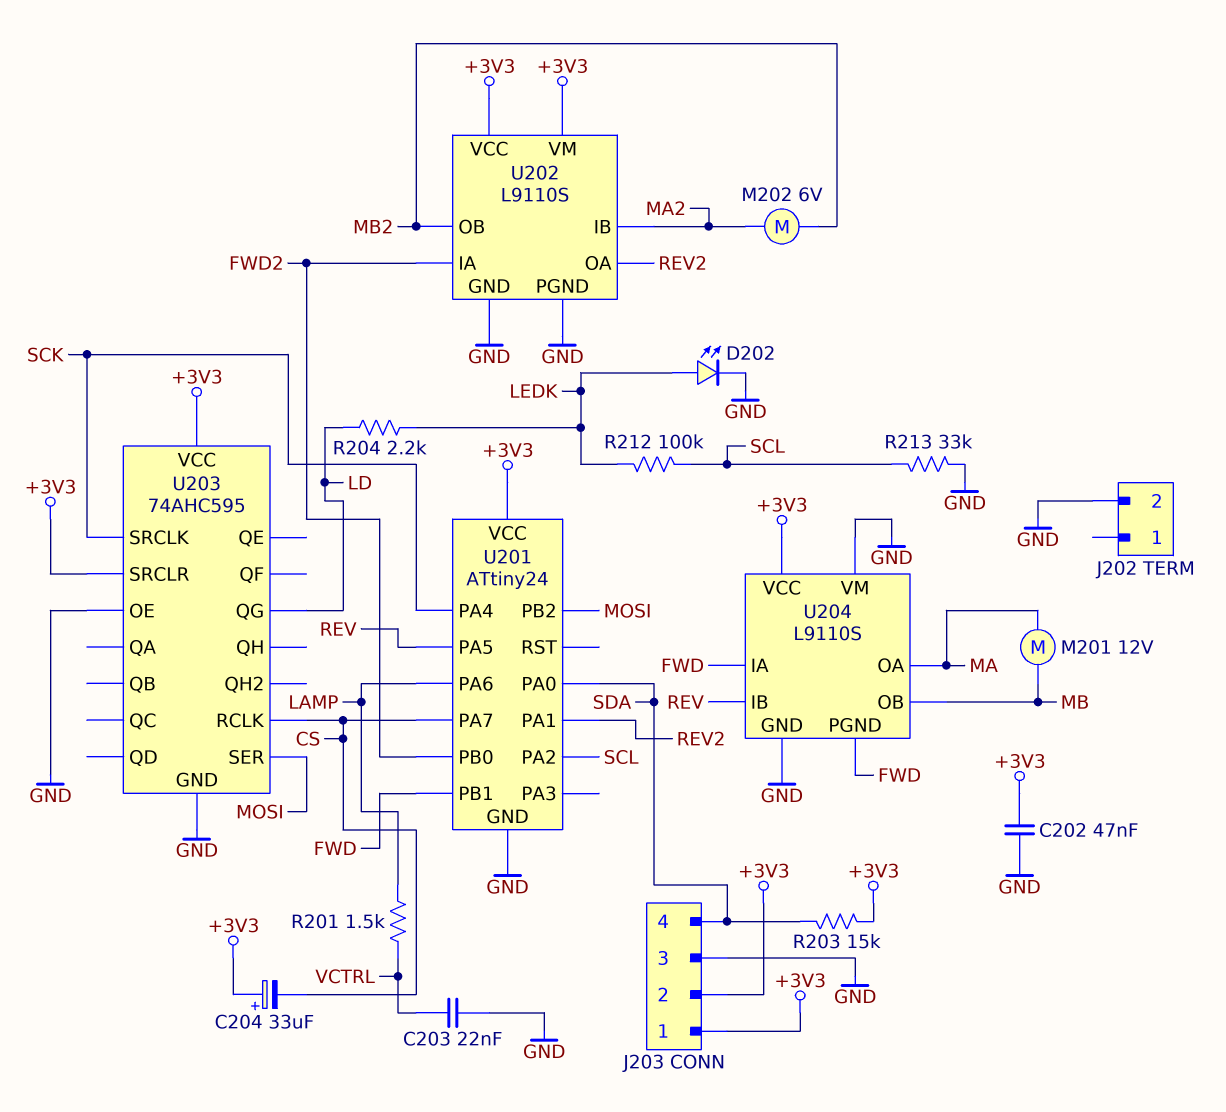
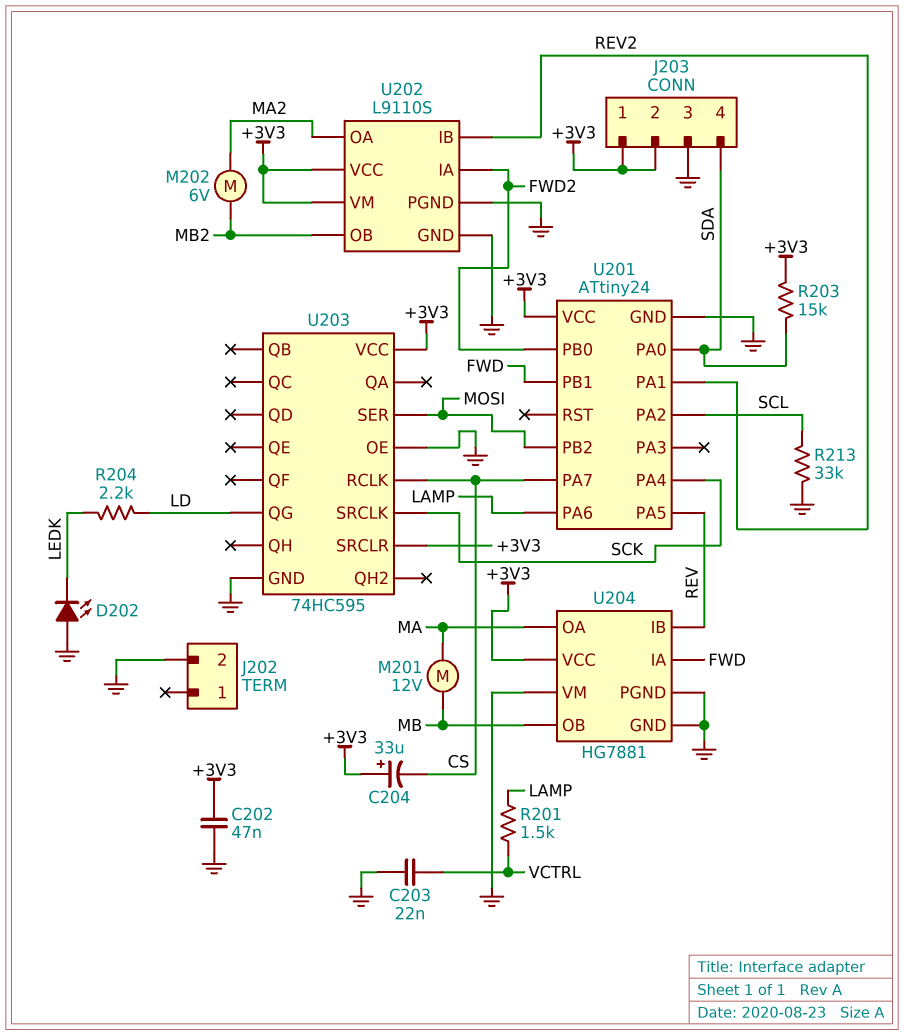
D202: LED (A LEDK, K GND) -> LED (A GND, K LEDK)
R212: 100k (LEDK, SCL) -> none
U202 pin IB: MA2 -> REV2
U202 pin OA: REV2 -> MA2
U203: 74AHC595 -> 74HC595
U204: L9110S -> HG7881
U204 pin PGND: FWD -> GND

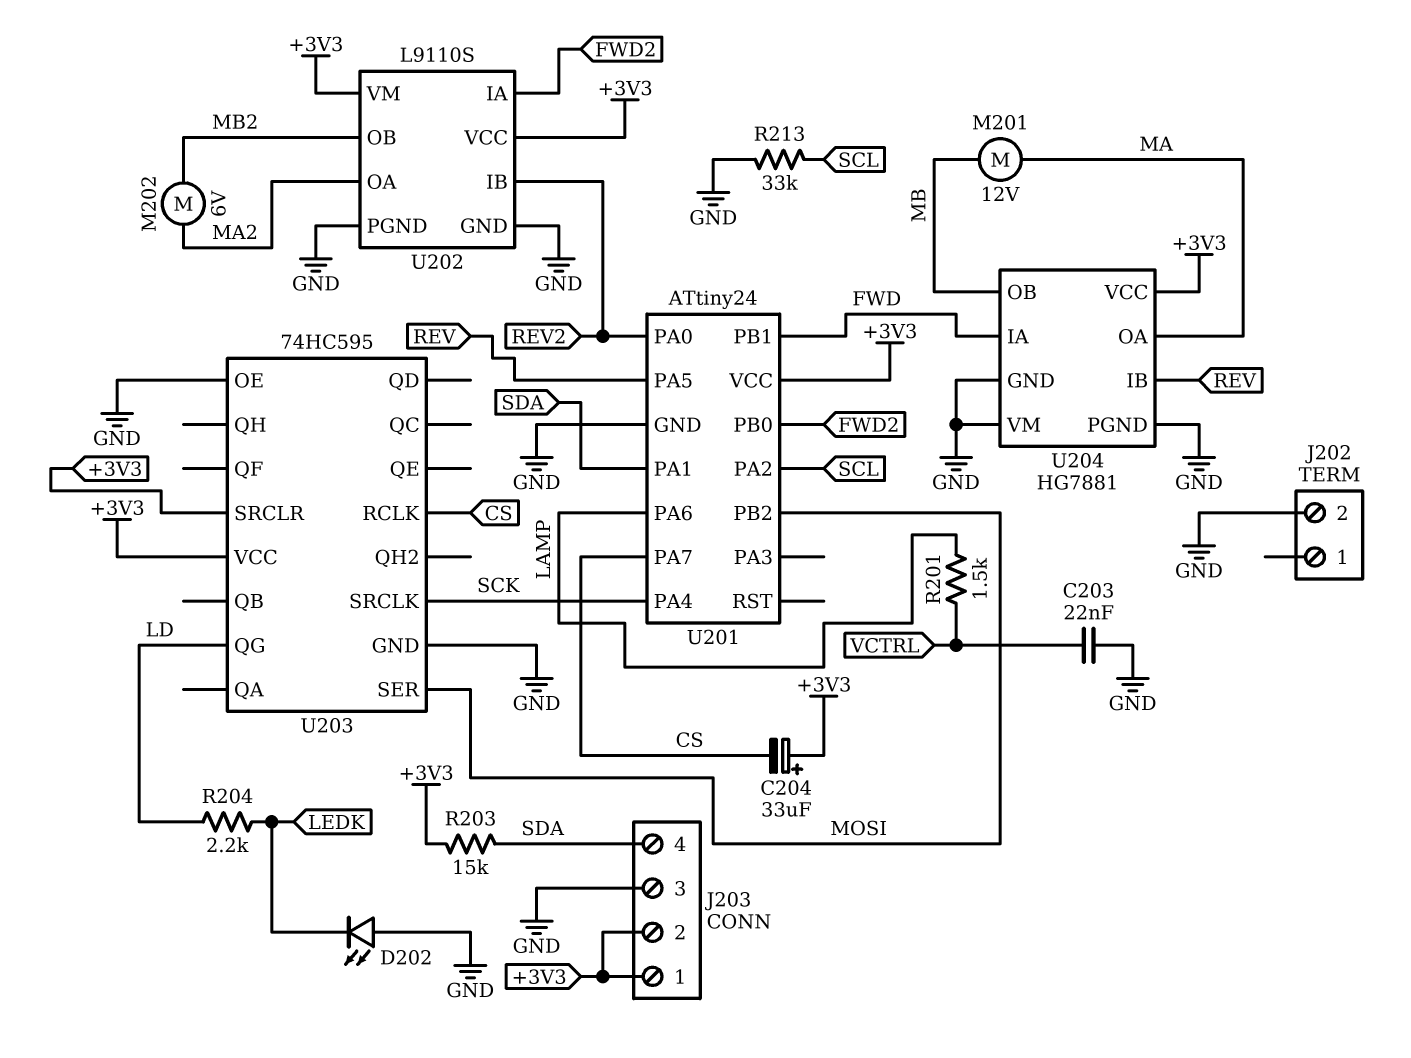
C202: 47nF (+3V3, GND) -> none
U201 pin PA0: SDA -> REV2
U201 pin PA1: REV2 -> SDA

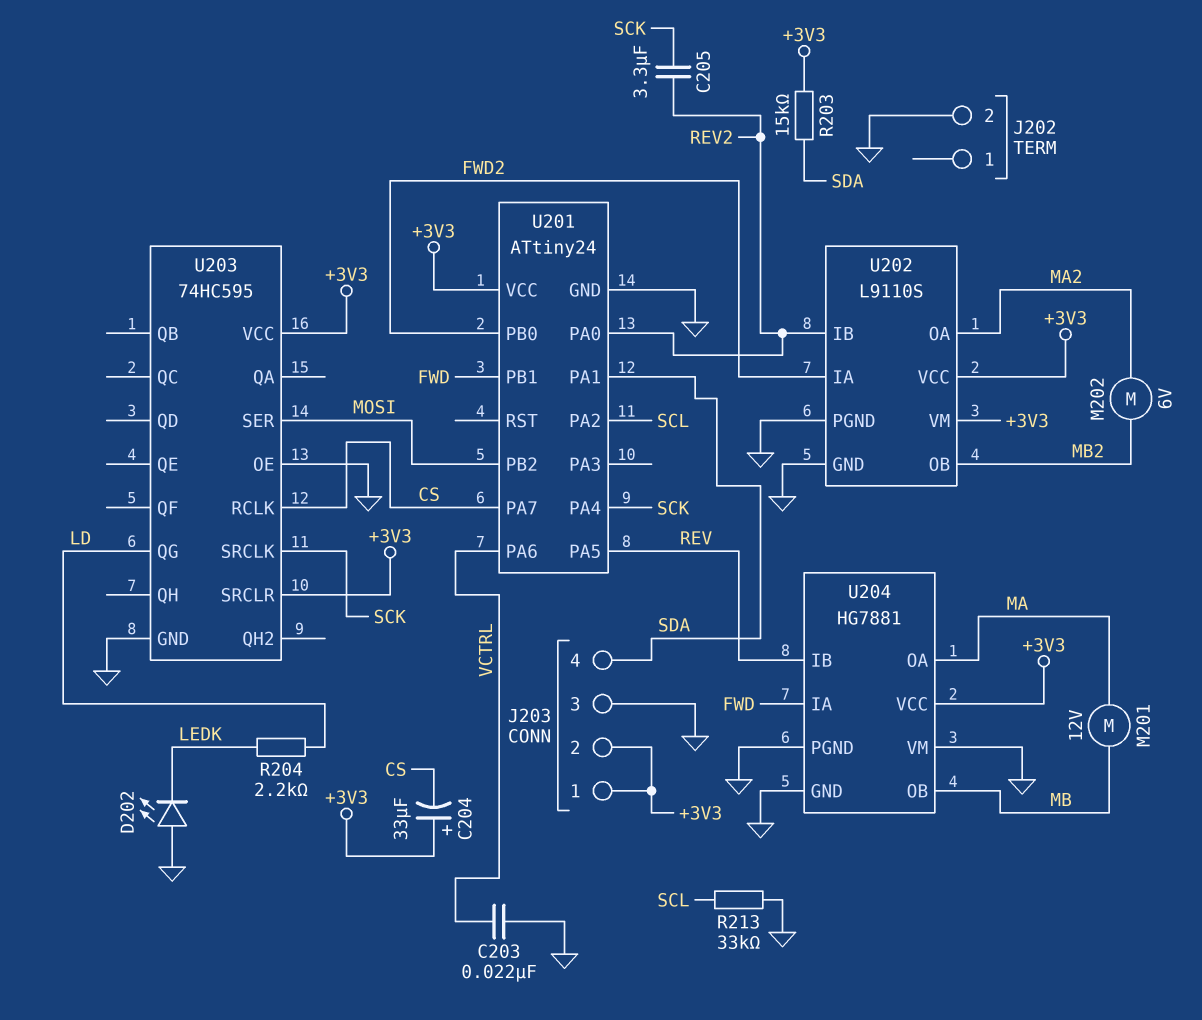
C205: none -> 3.3uF (REV2, SCK)
R201: 1.5k (LAMP, VCTRL) -> none
U201 pin PA6: LAMP -> VCTRL

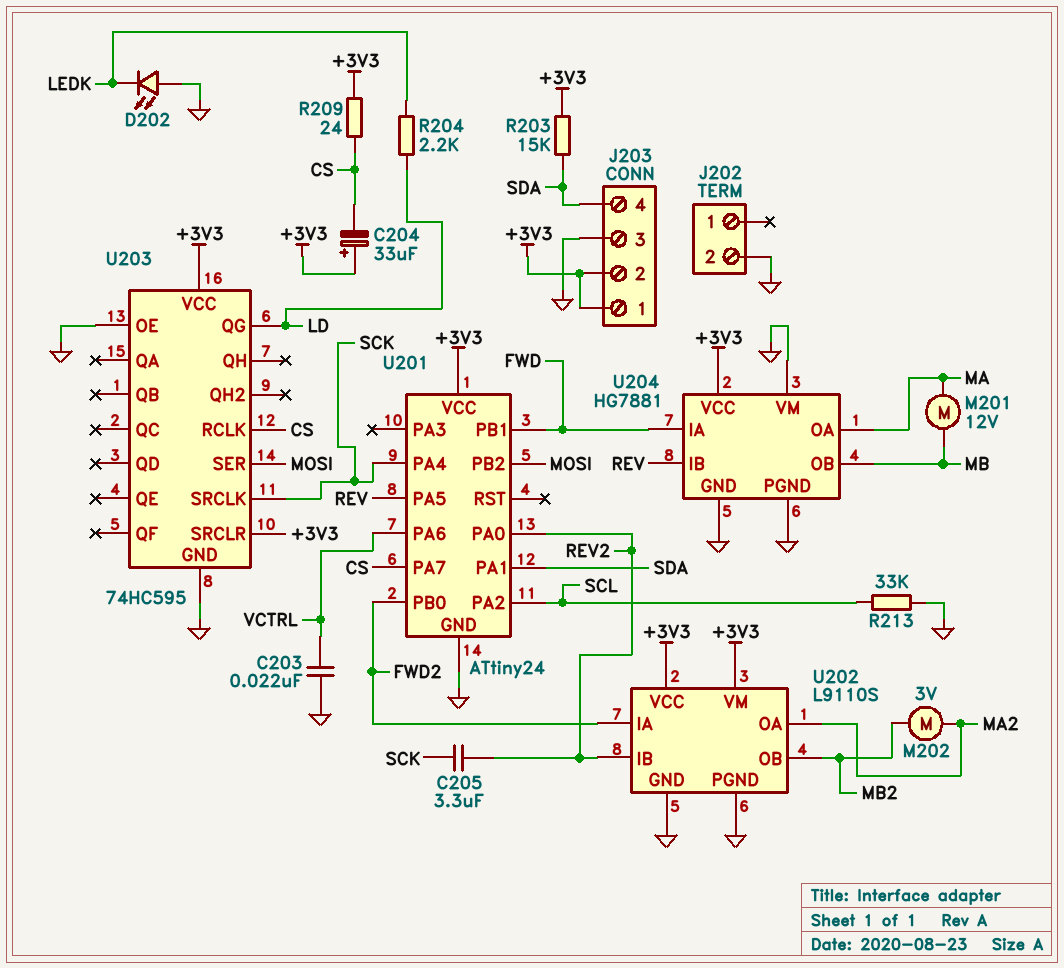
M202: motor 6V (MA2, MB2) -> motor 3V (MA2, MB2)
R209: none -> 24 (+3V3, CS)

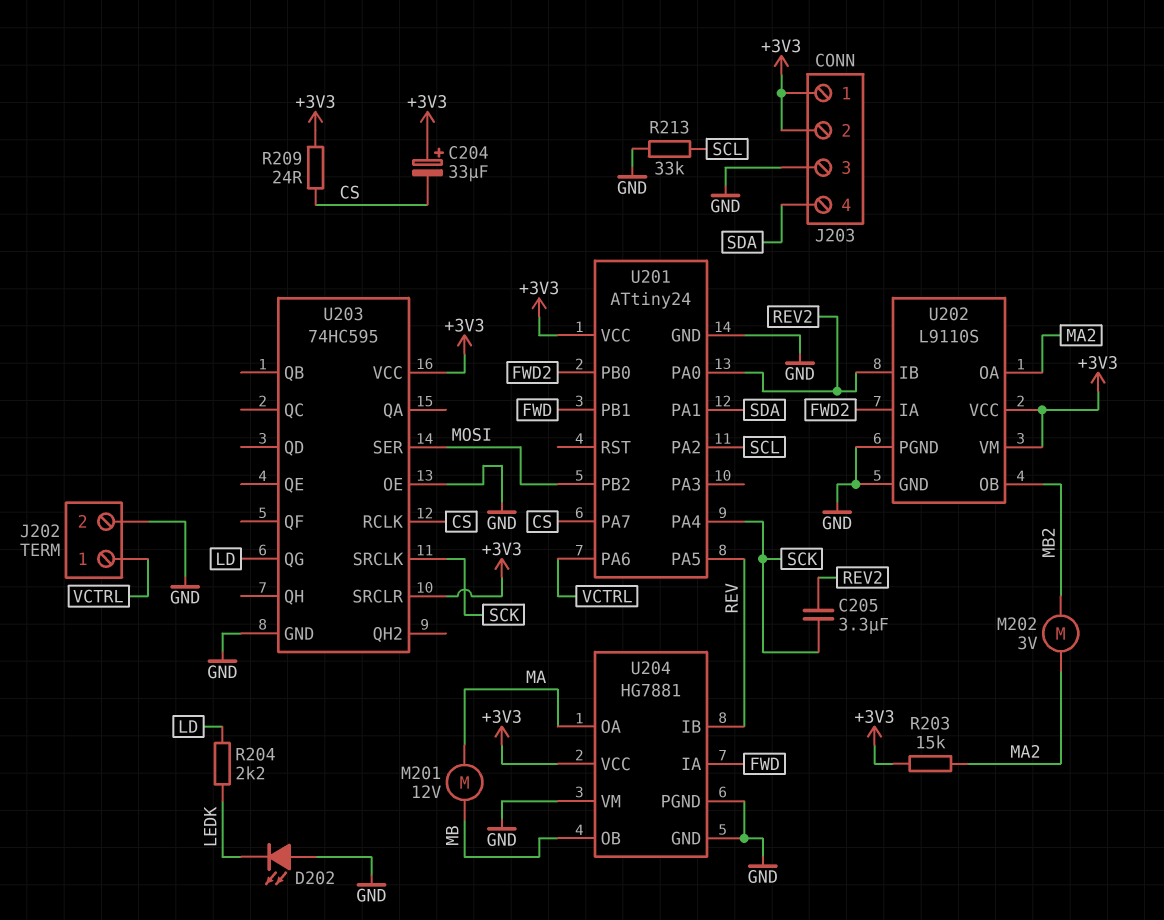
C203: 22nF (GND, VCTRL) -> none
J202 pin 1: none -> VCTRL
R203: 15k (+3V3, SDA) -> 15k (+3V3, MA2)

